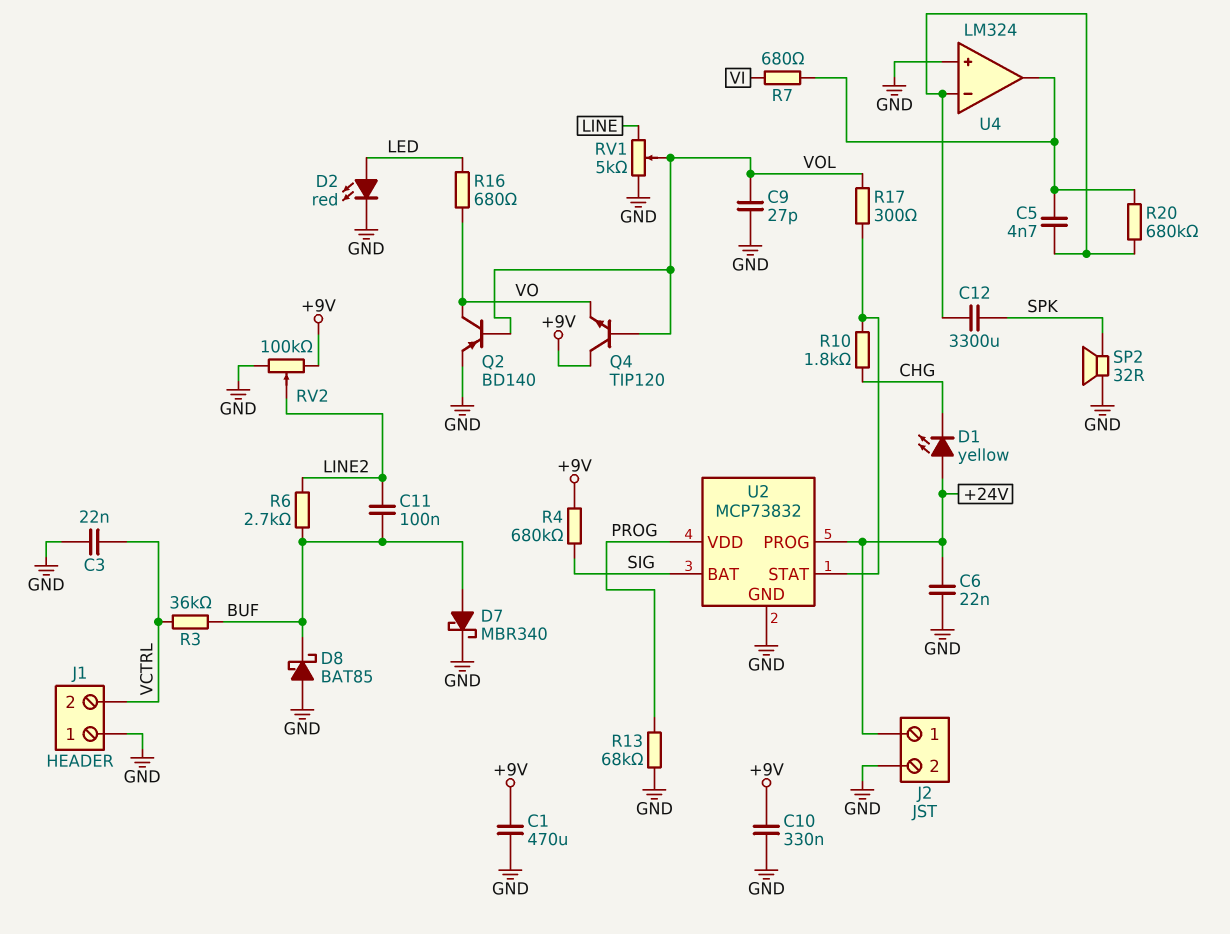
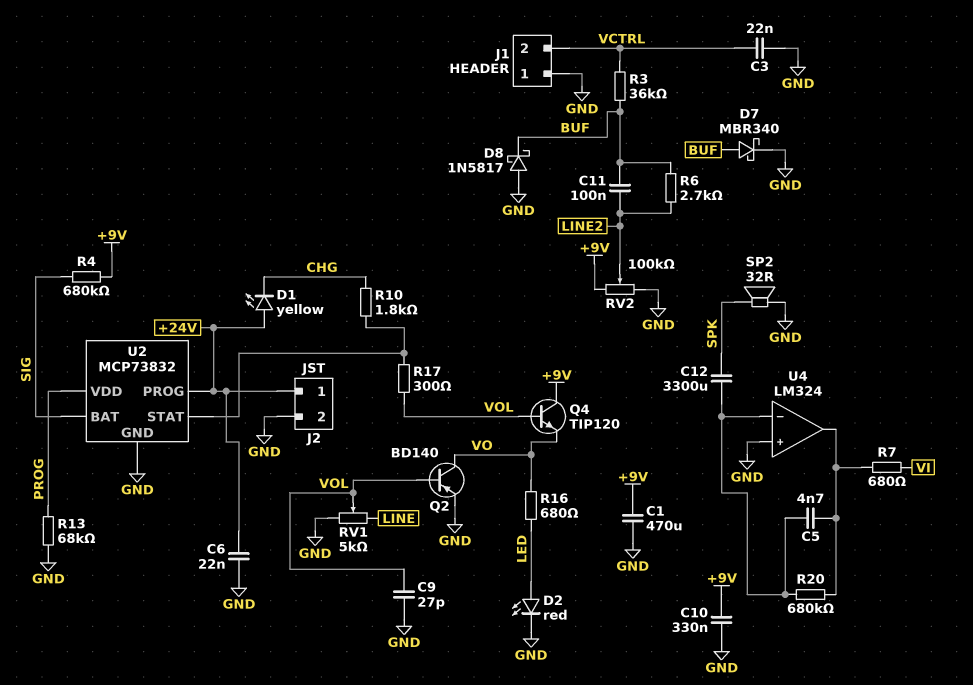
D8: schottky BAT85 (A GND, K BUF) -> schottky 1N5817 (A GND, K BUF)

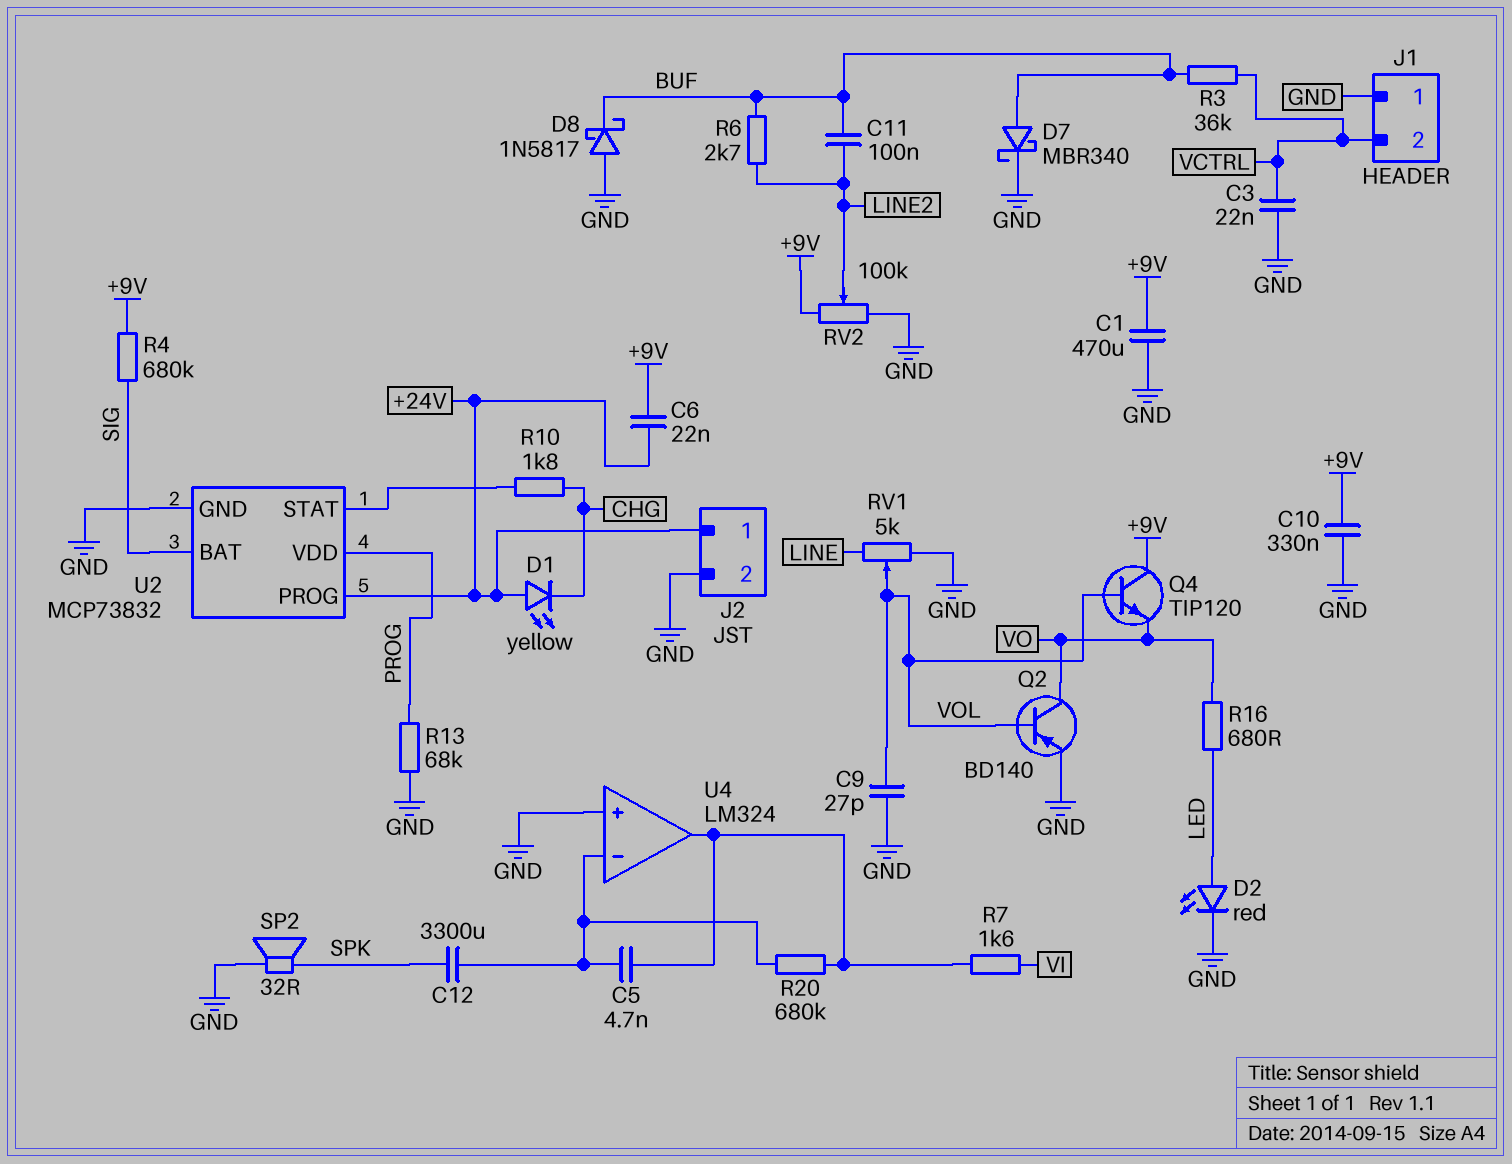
C6: 22nF (+24V, GND) -> 22nF (+9V, +24V)
R7: 680 (U4/out, VI) -> 1.6k (U4/out, VI)
R17: 300 (U2/STAT, VOL) -> none

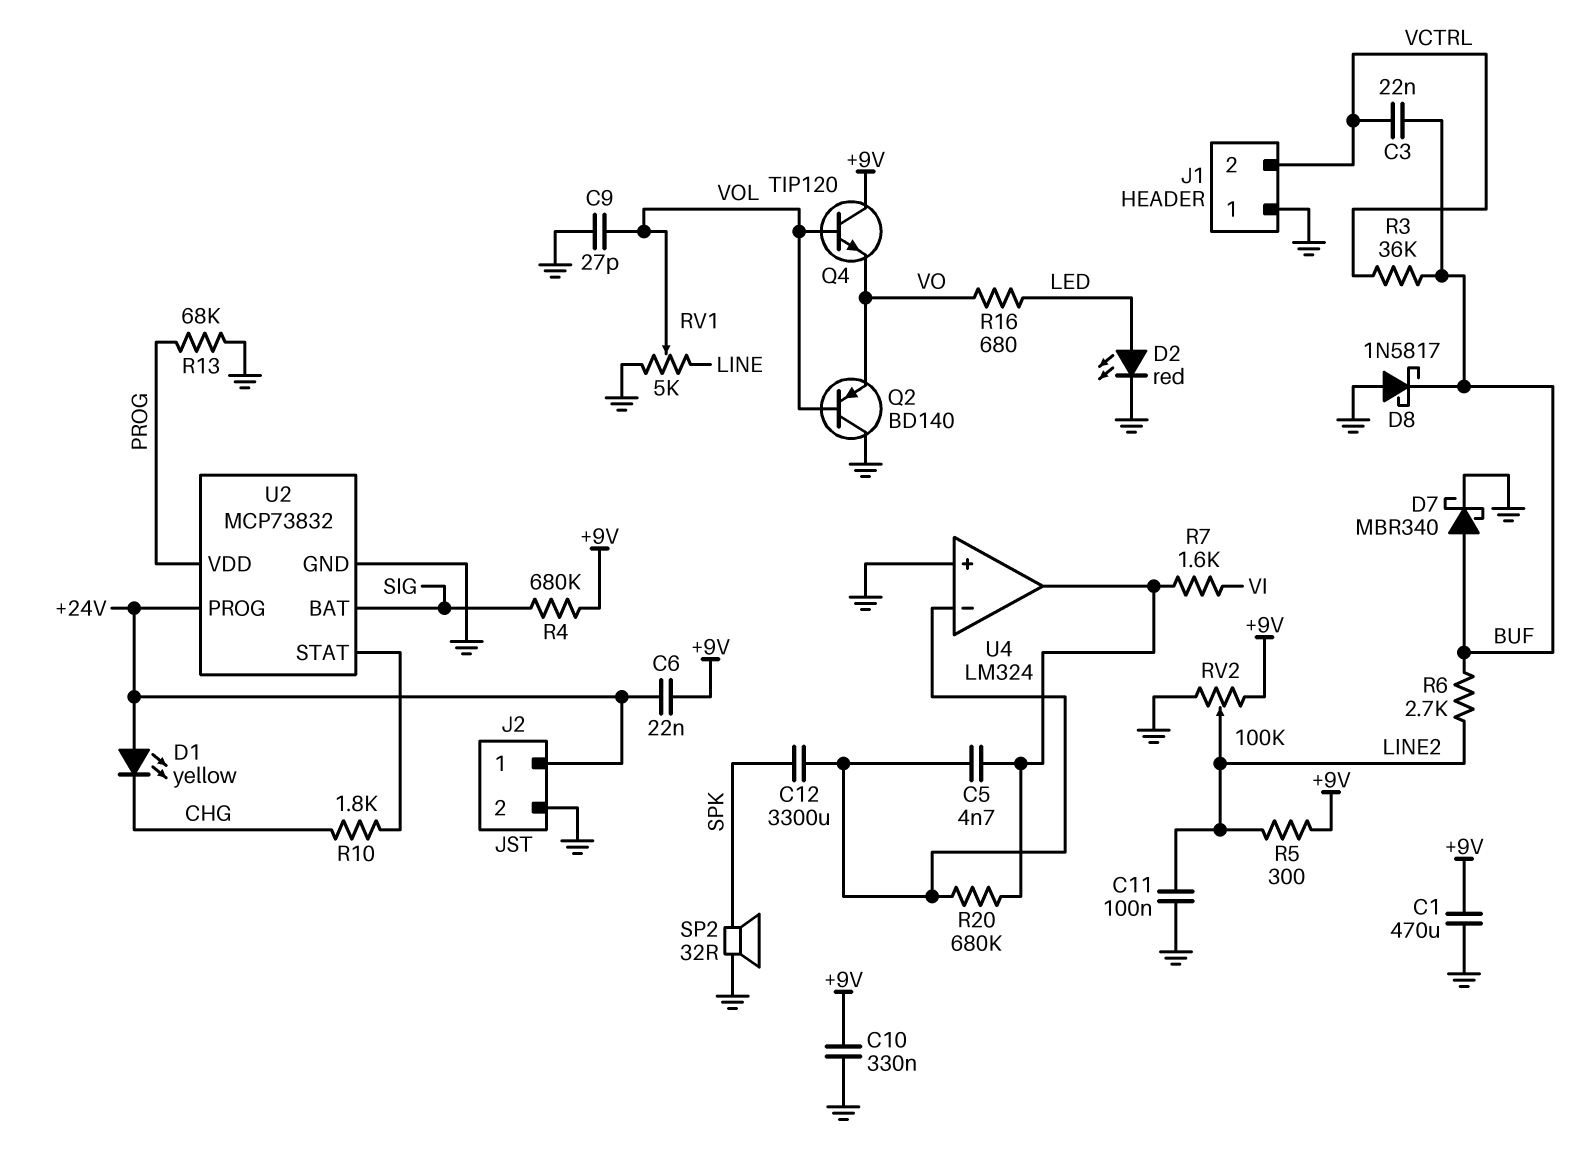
C3: 22nF (GND, VCTRL) -> 22nF (BUF, VCTRL)
C11: 100nF (BUF, LINE2) -> 100nF (GND, LINE2)
Q2: PNP BD140 (B VOL, C VO, E GND) -> PNP BD140 (B VOL, C GND, E VO)
R5: none -> 300 (+9V, LINE2)

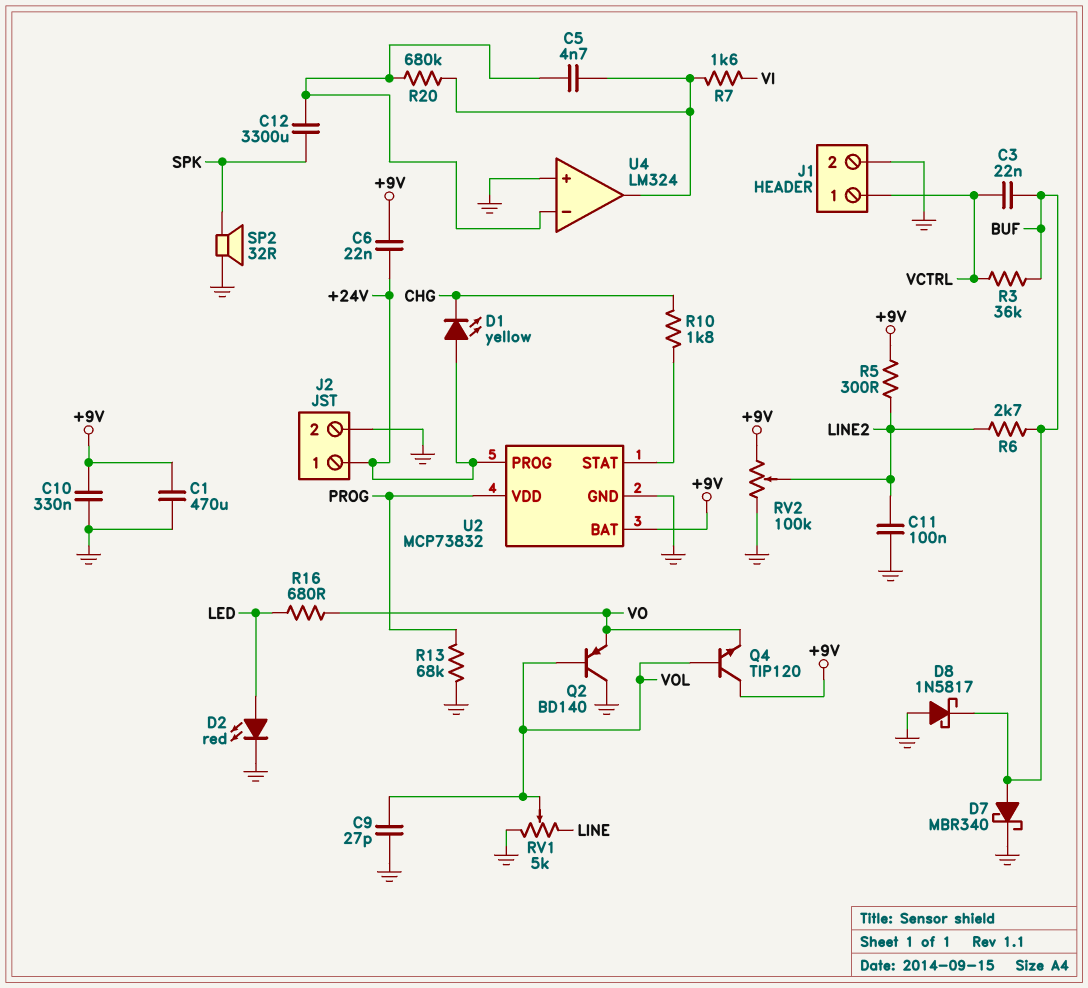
J1 pin 1: GND -> VCTRL
J1 pin 2: VCTRL -> GND
R4: 680k (+9V, SIG) -> none
U2 pin BAT: SIG -> +9V

